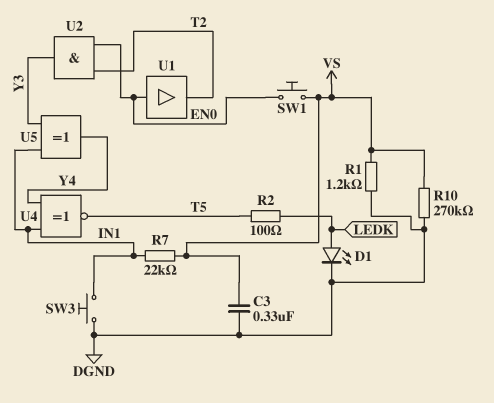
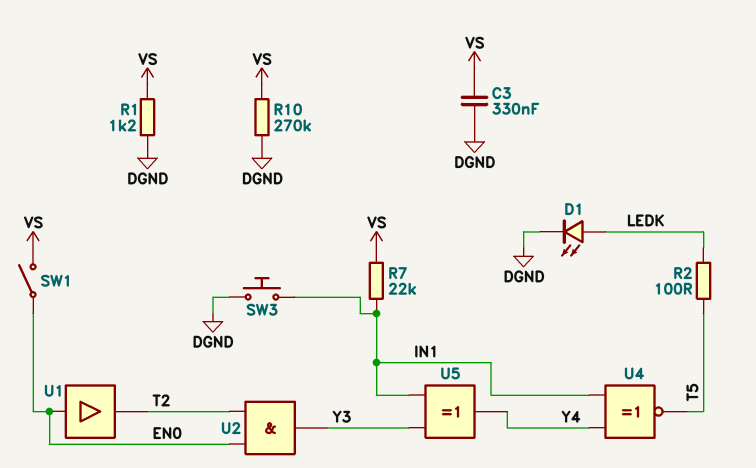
SW1: button (EN0, VS) -> switch (EN0, VS)

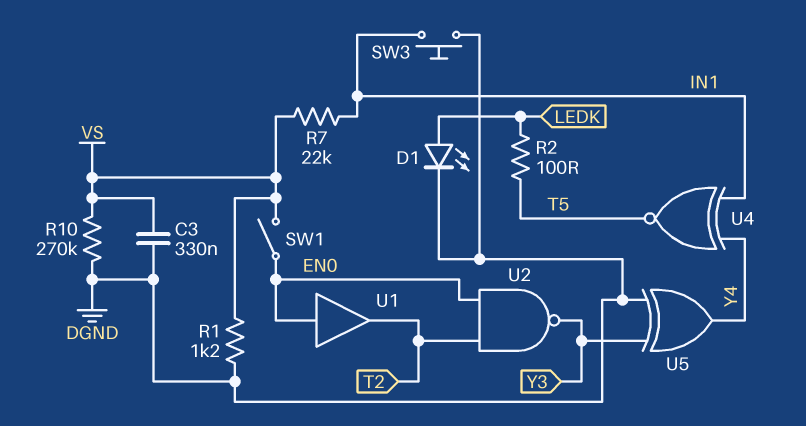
U2: AND (in EN0, in T2, out Y3) -> NAND (in EN0, in T2, out Y3)
U5: XOR (in IN1, in Y3, out Y4) -> XOR (in DGND, in Y3, out Y4)

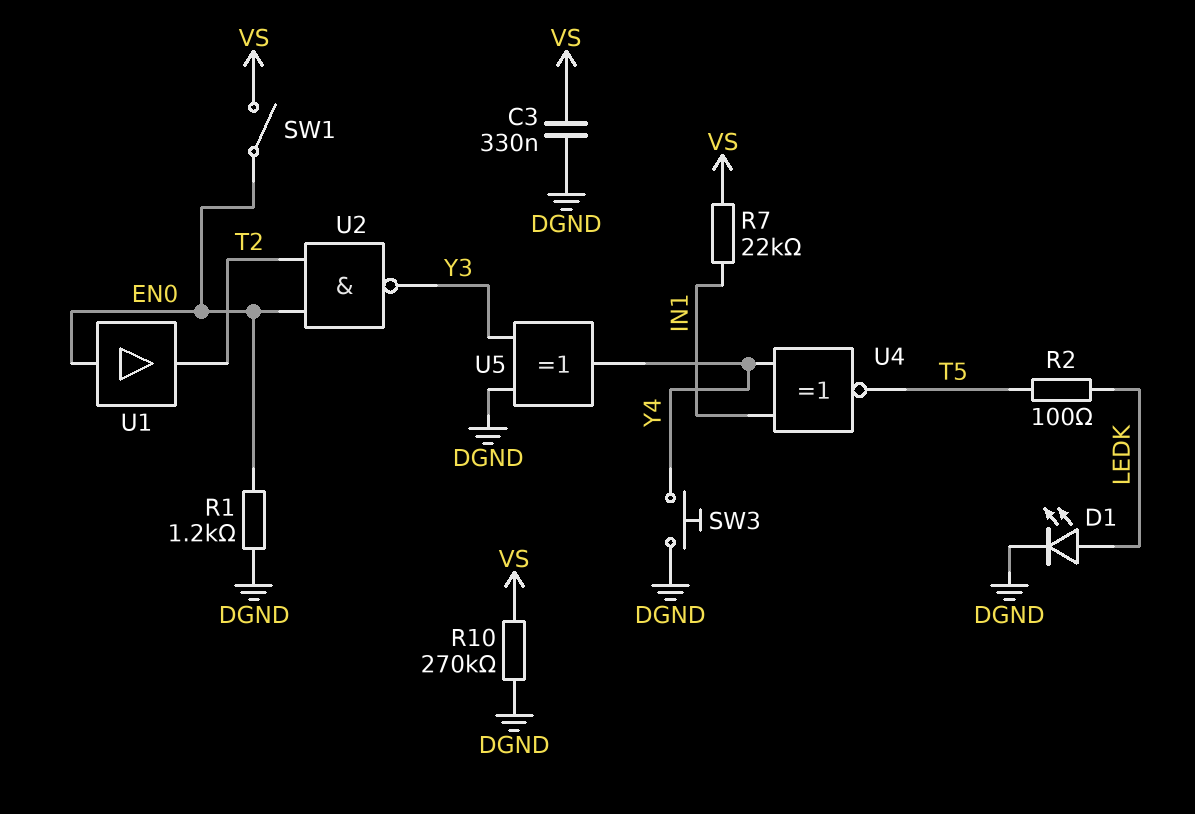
R1: 1.2k (DGND, VS) -> 1.2k (DGND, EN0)
SW3: button (DGND, IN1) -> button (DGND, Y4)

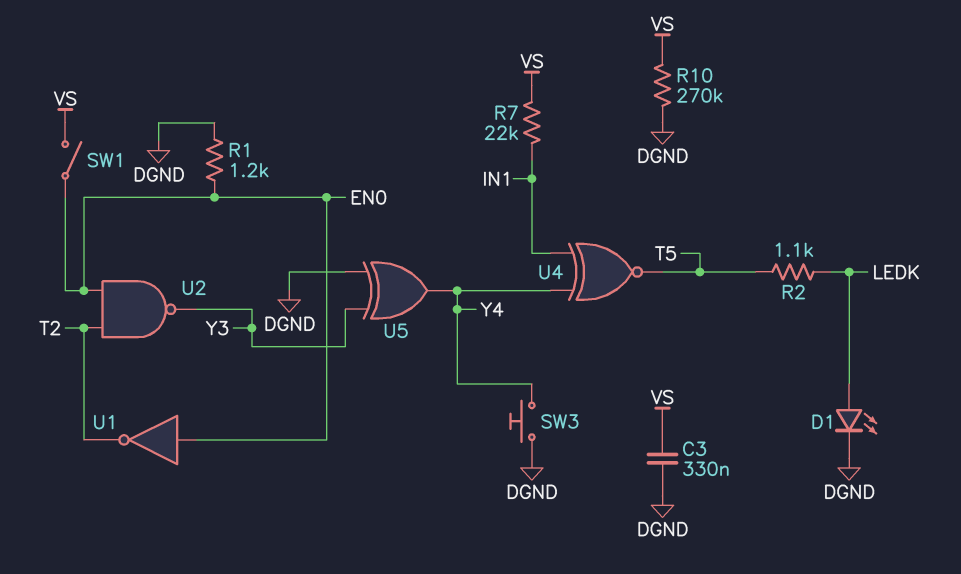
R2: 100 (LEDK, T5) -> 1.1k (LEDK, T5)
U1: buffer (in EN0, out T2) -> NOT (in EN0, out T2)

